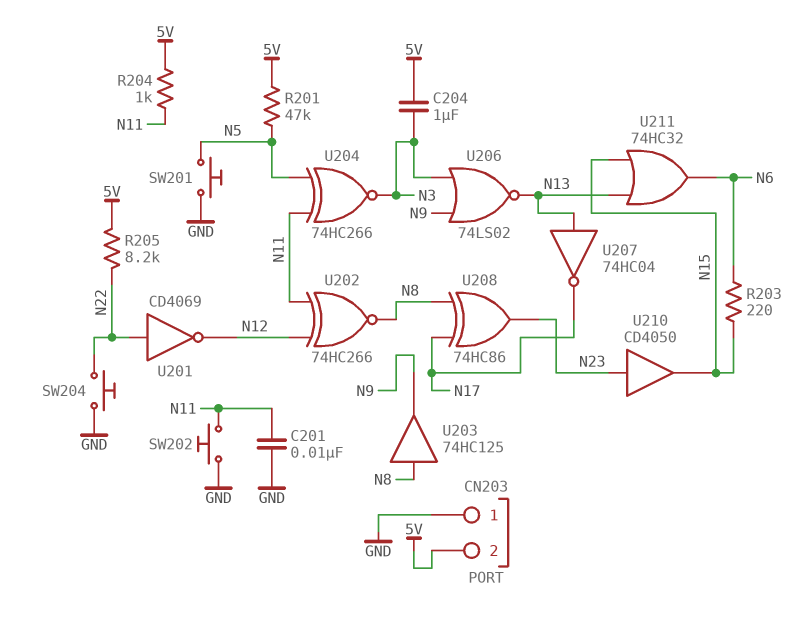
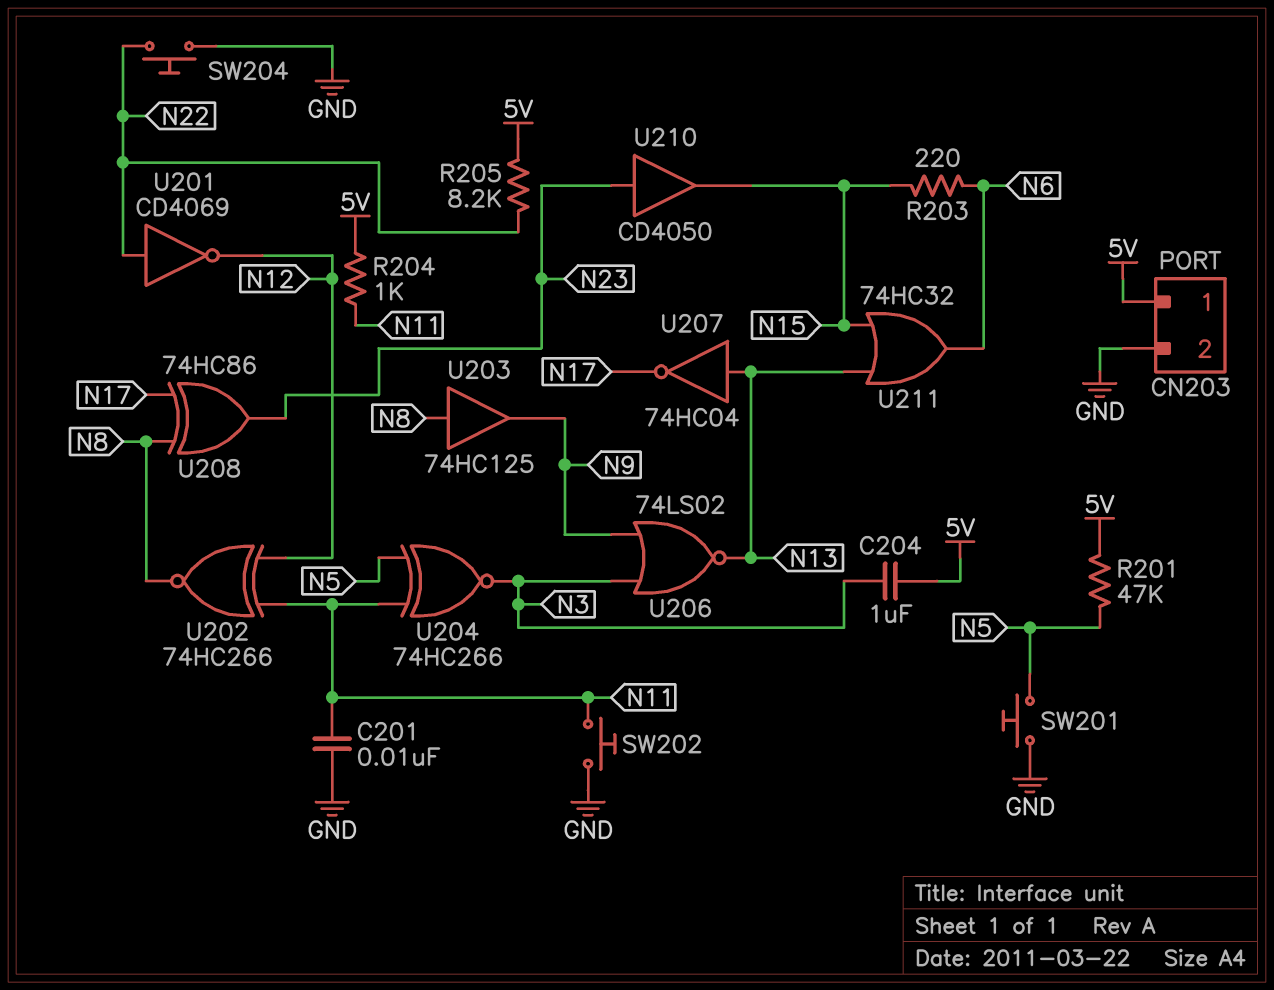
CN203 pin 1: GND -> 5V
CN203 pin 2: 5V -> GND

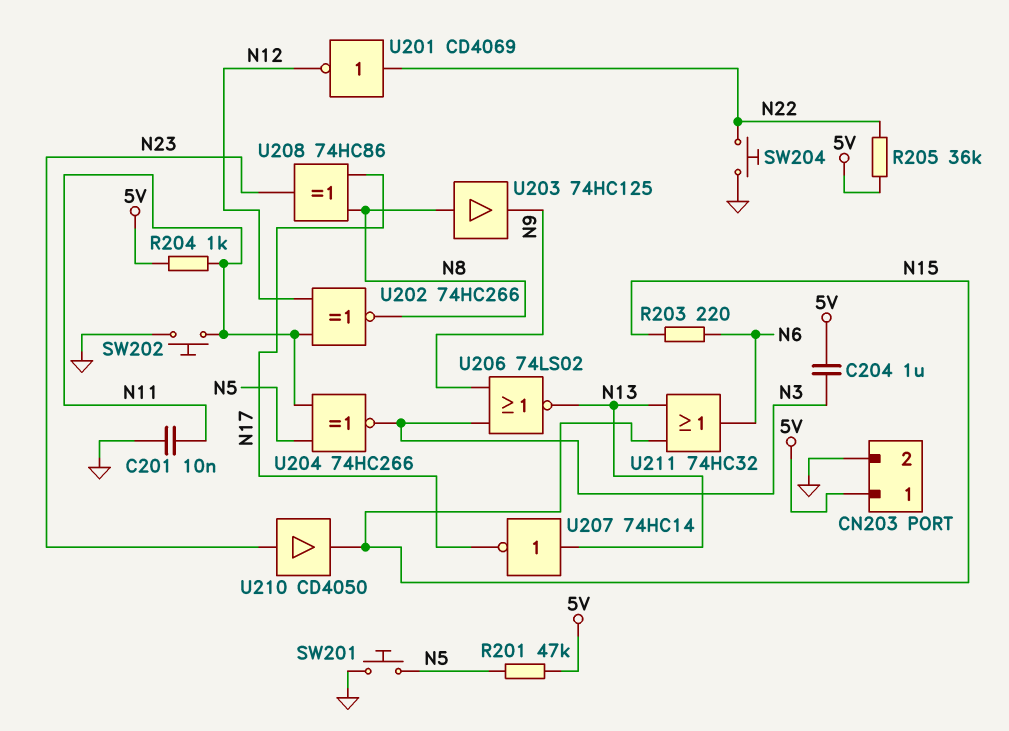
R205: 8.2k (5V, N22) -> 36k (5V, N22)
U207: NOT 74HC04 (in N13, out N17) -> NOT 74HC14 (in N13, out N17)

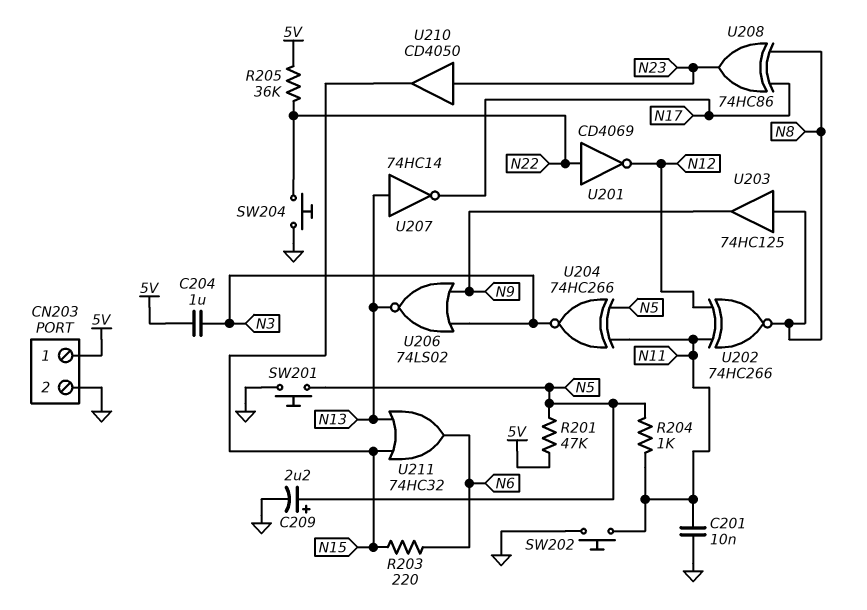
C209: none -> 2.2uF (plus N5, minus GND)
R204: 1k (5V, N11) -> 1k (N5, N11)

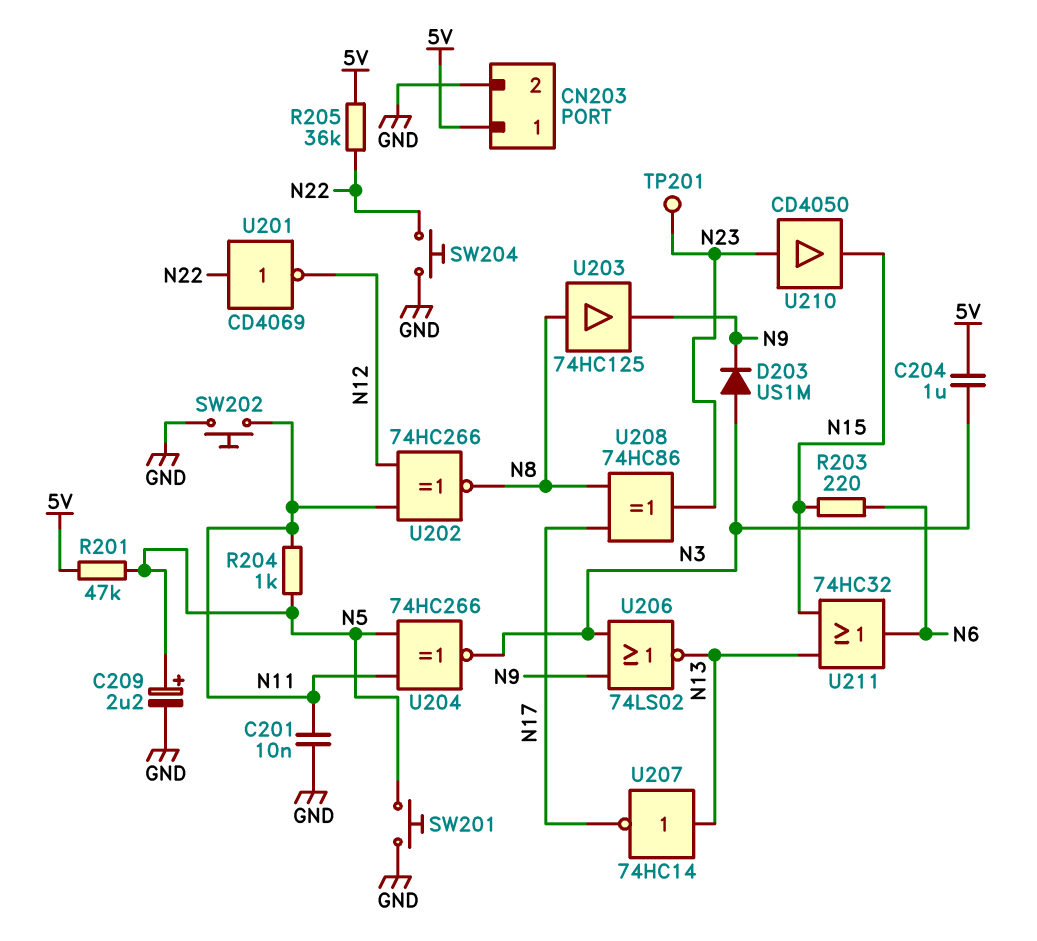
D203: none -> diode US1M (A N3, K N9)
TP201: none -> test point (N23)

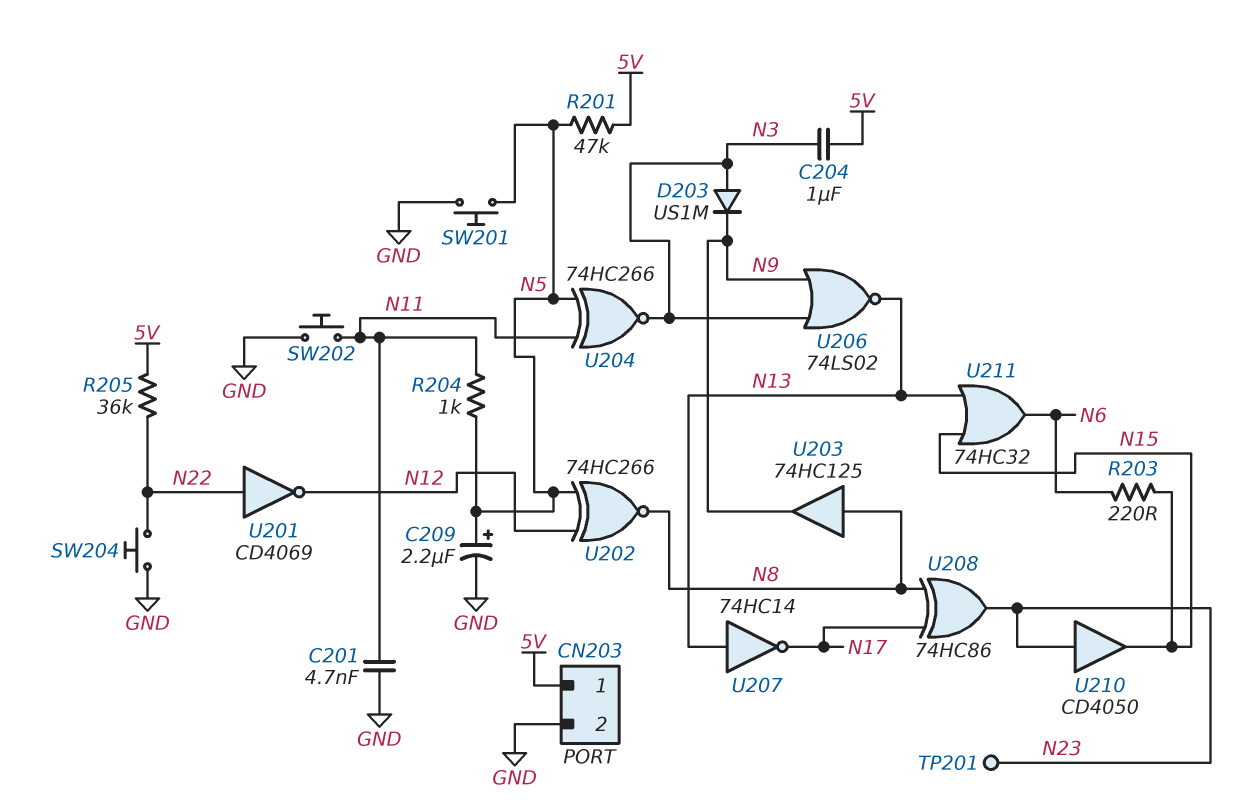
C201: 10nF (GND, N11) -> 4.7nF (GND, N11)
U202: XNOR 74HC266 (in N11, in N12, out N8) -> XNOR 74HC266 (in N5, in N12, out N8)

